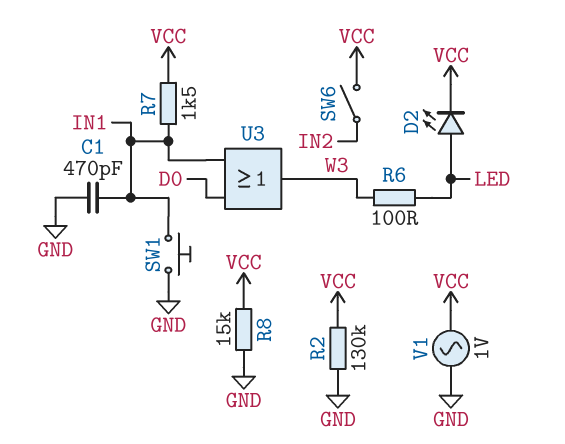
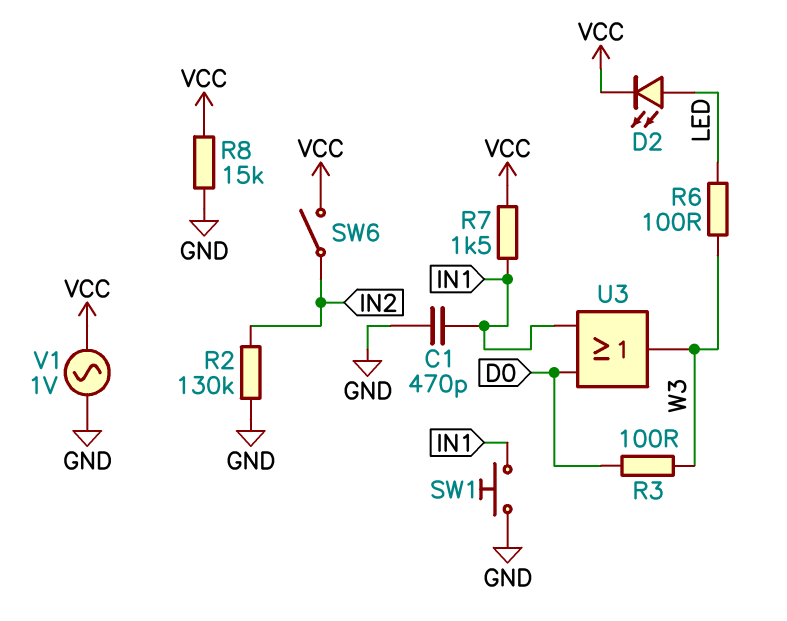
R2: 130k (GND, VCC) -> 130k (GND, IN2)
R3: none -> 100 (D0, W3)

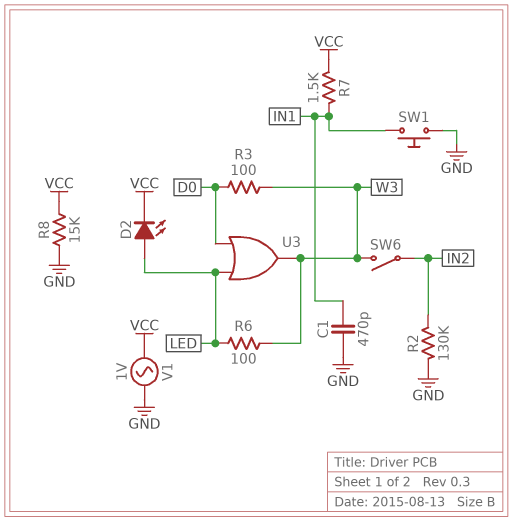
SW6: switch (IN2, VCC) -> switch (IN2, W3)
U3: OR (in D0, in IN1, out W3) -> OR (in D0, in LED, out W3)

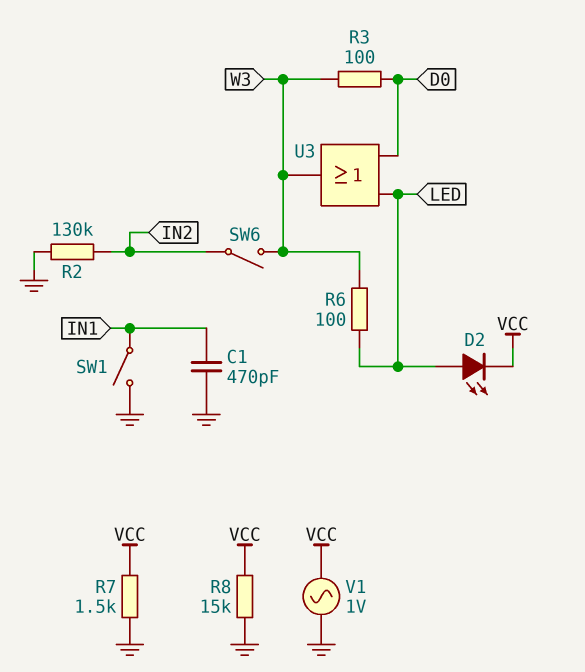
R7: 1.5k (IN1, VCC) -> 1.5k (GND, VCC)
SW1: button (GND, IN1) -> switch (GND, IN1)

